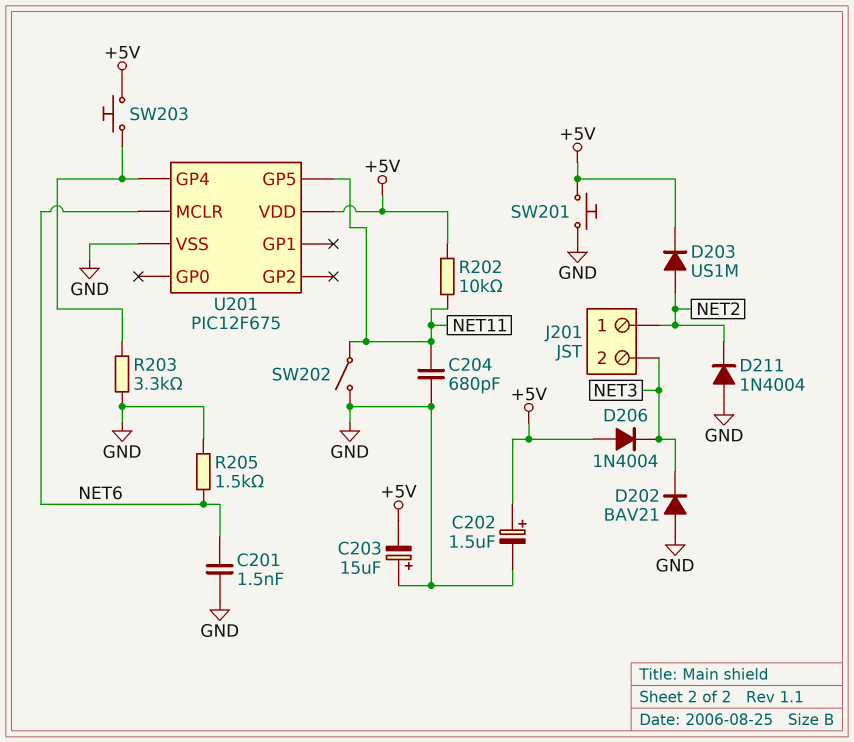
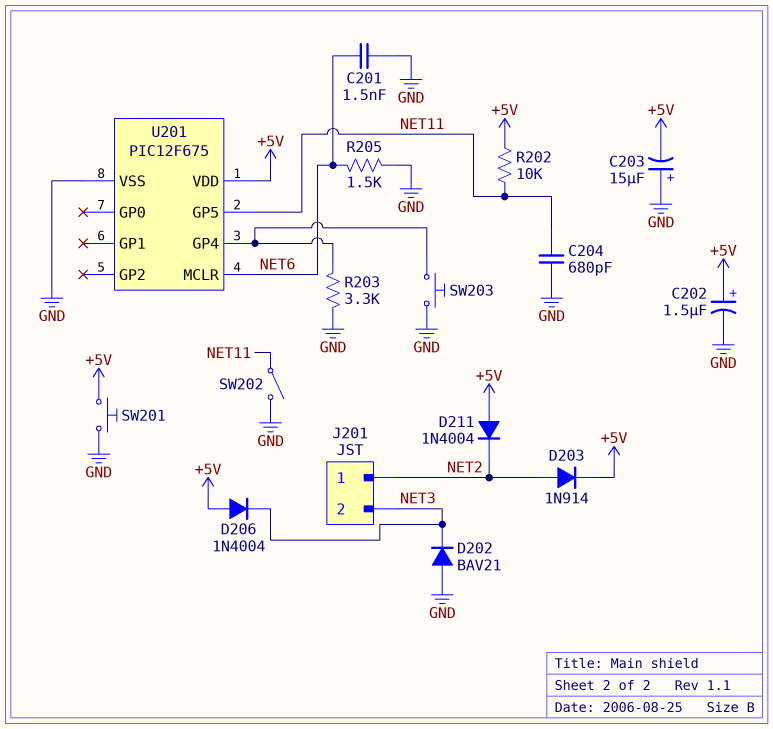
D203: diode US1M (A NET2, K +5V) -> diode 1N914 (A NET2, K +5V)
D211: diode 1N4004 (A GND, K NET2) -> diode 1N4004 (A +5V, K NET2)
SW203: button (+5V, U201/GP4) -> button (GND, U201/GP4)

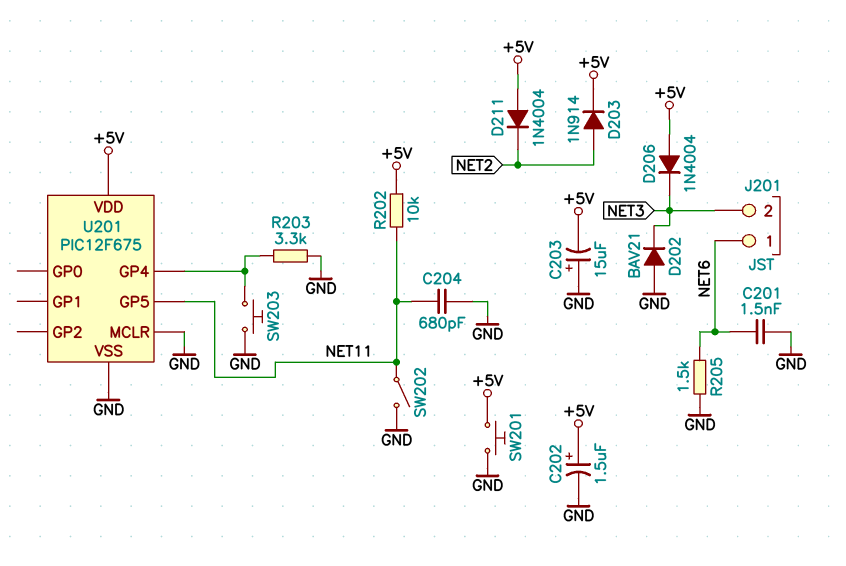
J201 pin 1: NET2 -> NET6
U201 pin MCLR: NET6 -> GND

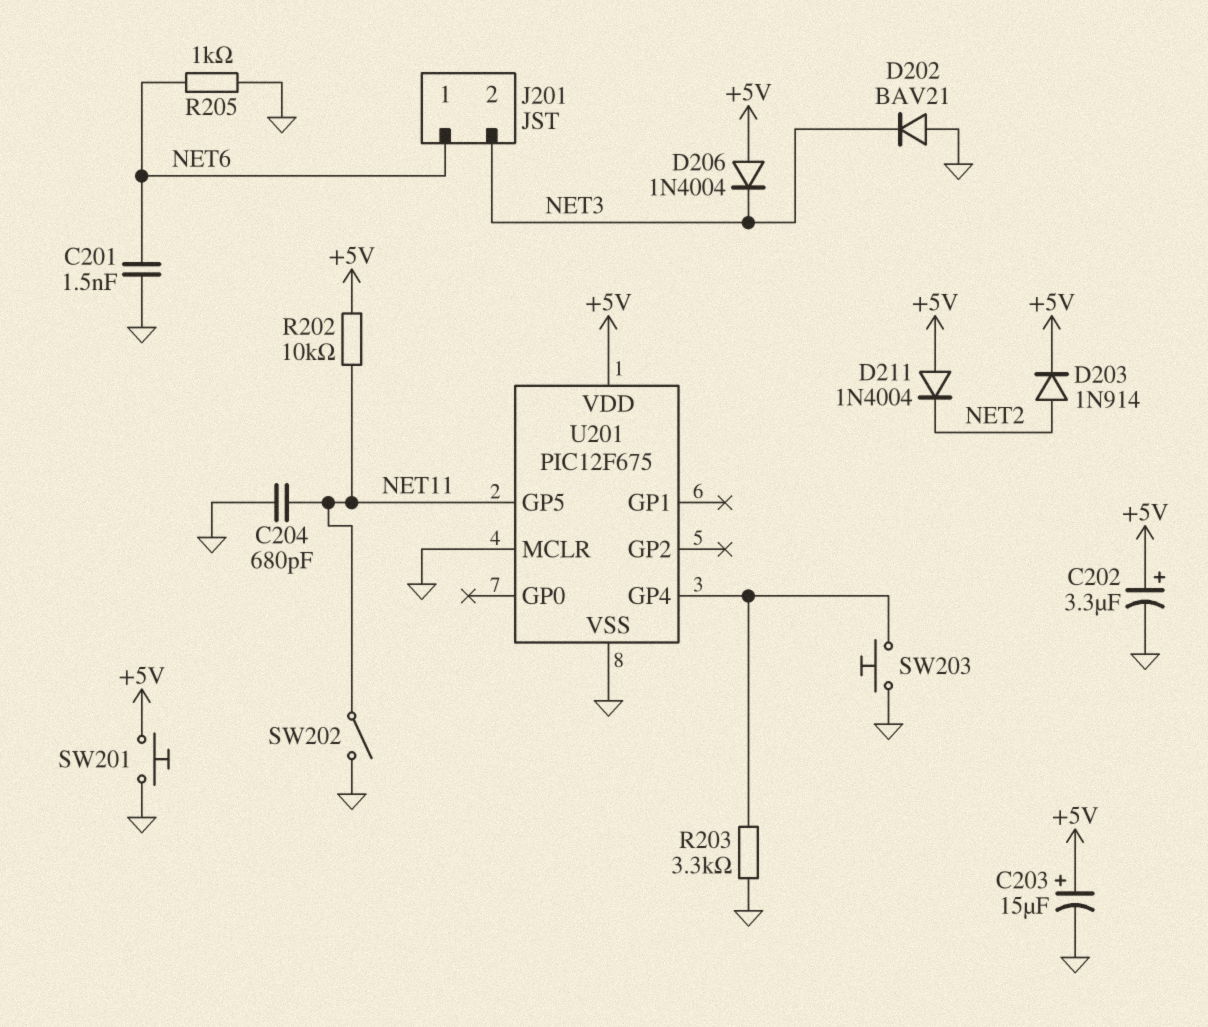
C202: 1.5uF (plus +5V, minus GND) -> 3.3uF (plus +5V, minus GND)
C203: 15uF (plus GND, minus +5V) -> 15uF (plus +5V, minus GND)
R205: 1.5k (GND, NET6) -> 1k (GND, NET6)

